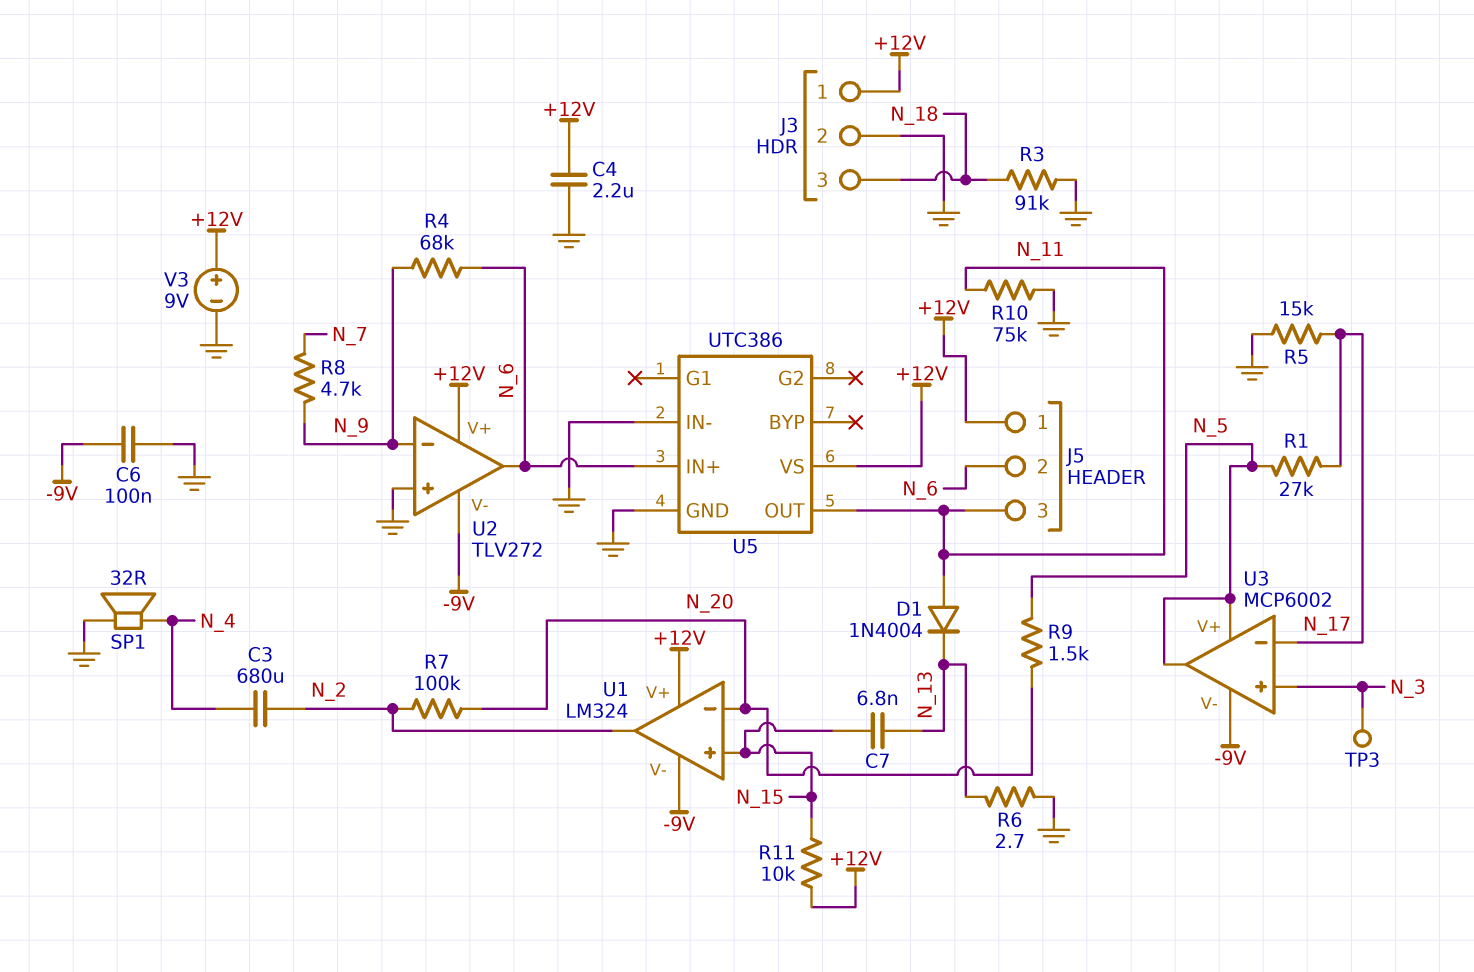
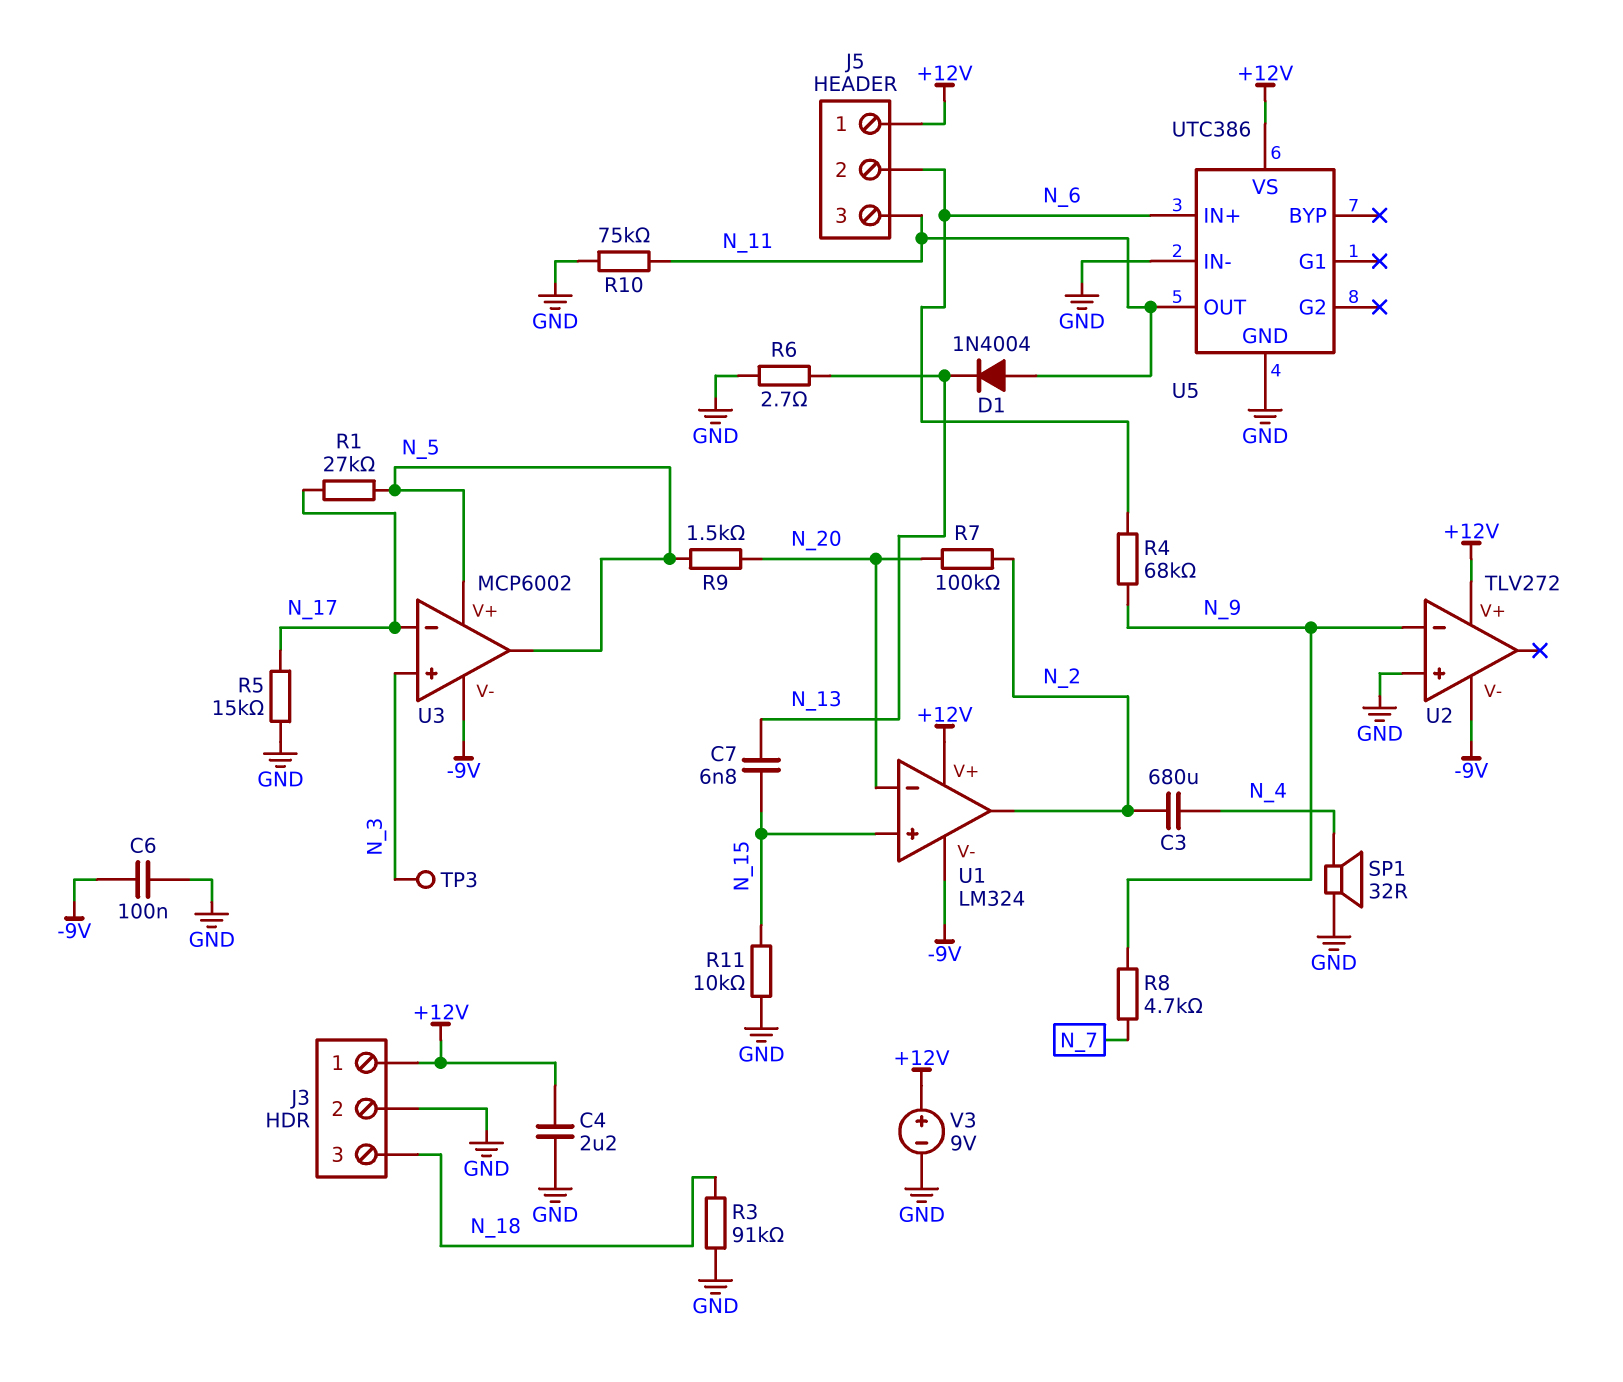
R11: 10k (+12V, N_15) -> 10k (GND, N_15)
U2 pin out: N_6 -> none

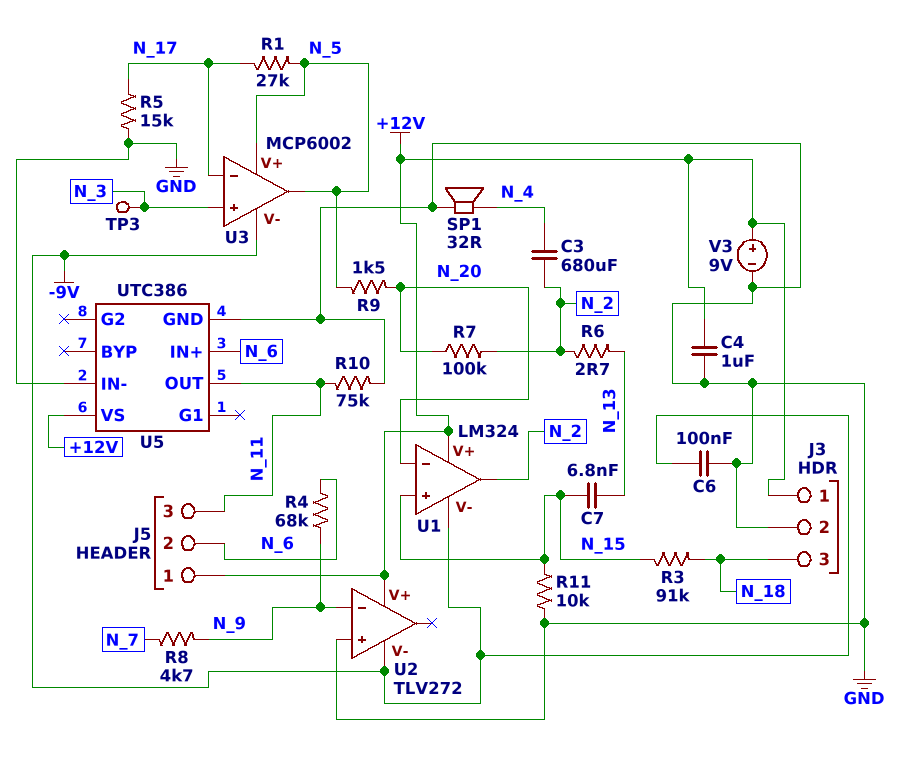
C4: 2.2uF (+12V, GND) -> 1uF (+12V, GND)
D1: diode 1N4004 (A N_11, K N_13) -> none
R3: 91k (GND, N_18) -> 91k (N_15, N_18)
R6: 2.7 (GND, N_13) -> 2.7 (N_2, N_13)

